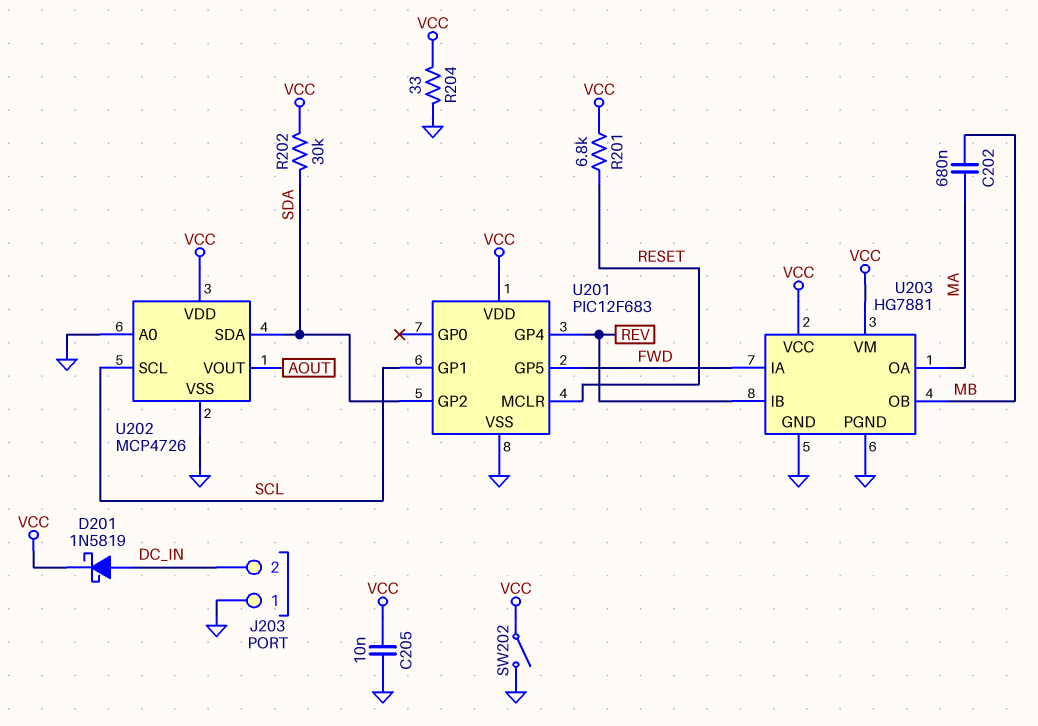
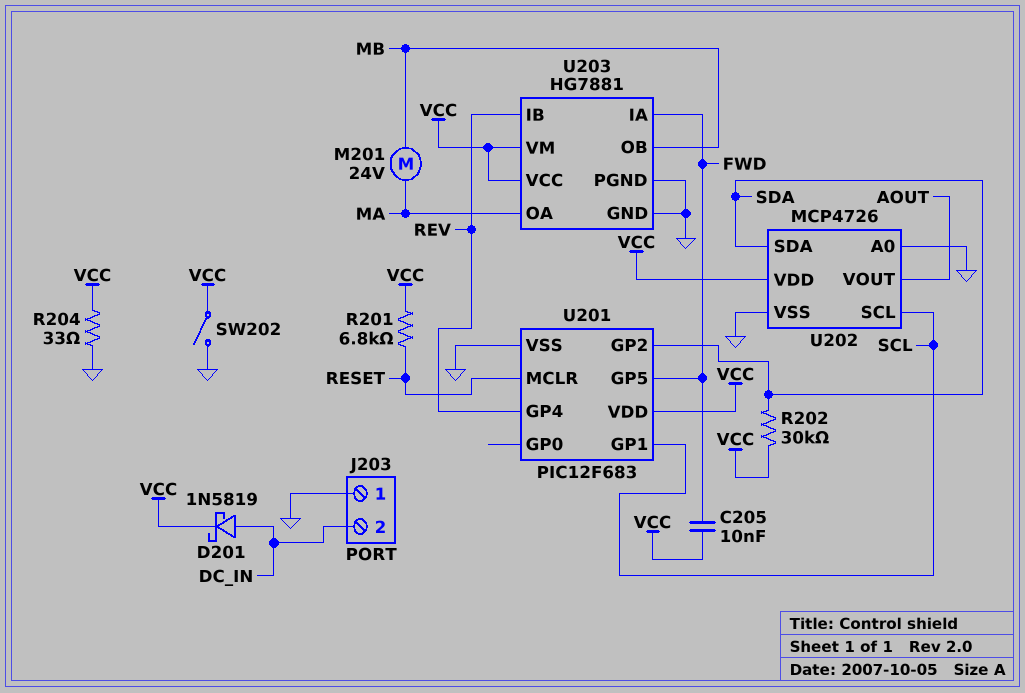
C202: 680nF (MA, MB) -> none
C205: 10nF (GND, VCC) -> 10nF (FWD, VCC)
M201: none -> motor 24V (MA, MB)

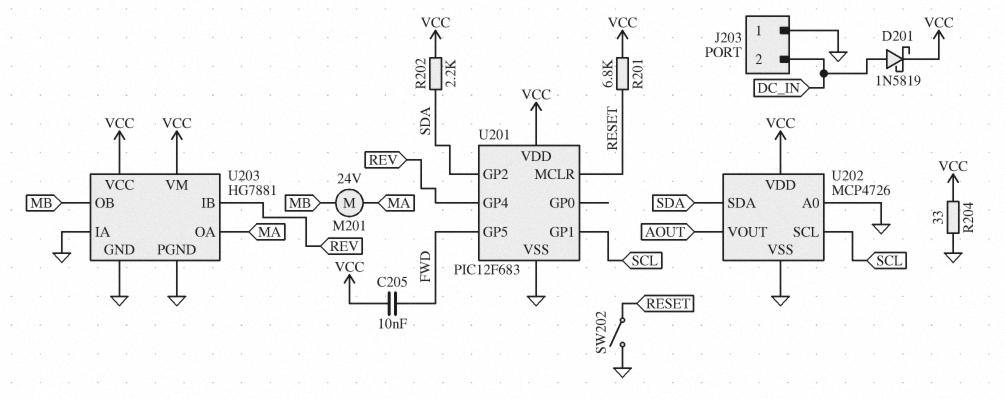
R202: 30k (SDA, VCC) -> 2.2k (SDA, VCC)
SW202: switch (GND, VCC) -> switch (GND, RESET)
U203 pin IA: FWD -> GND

